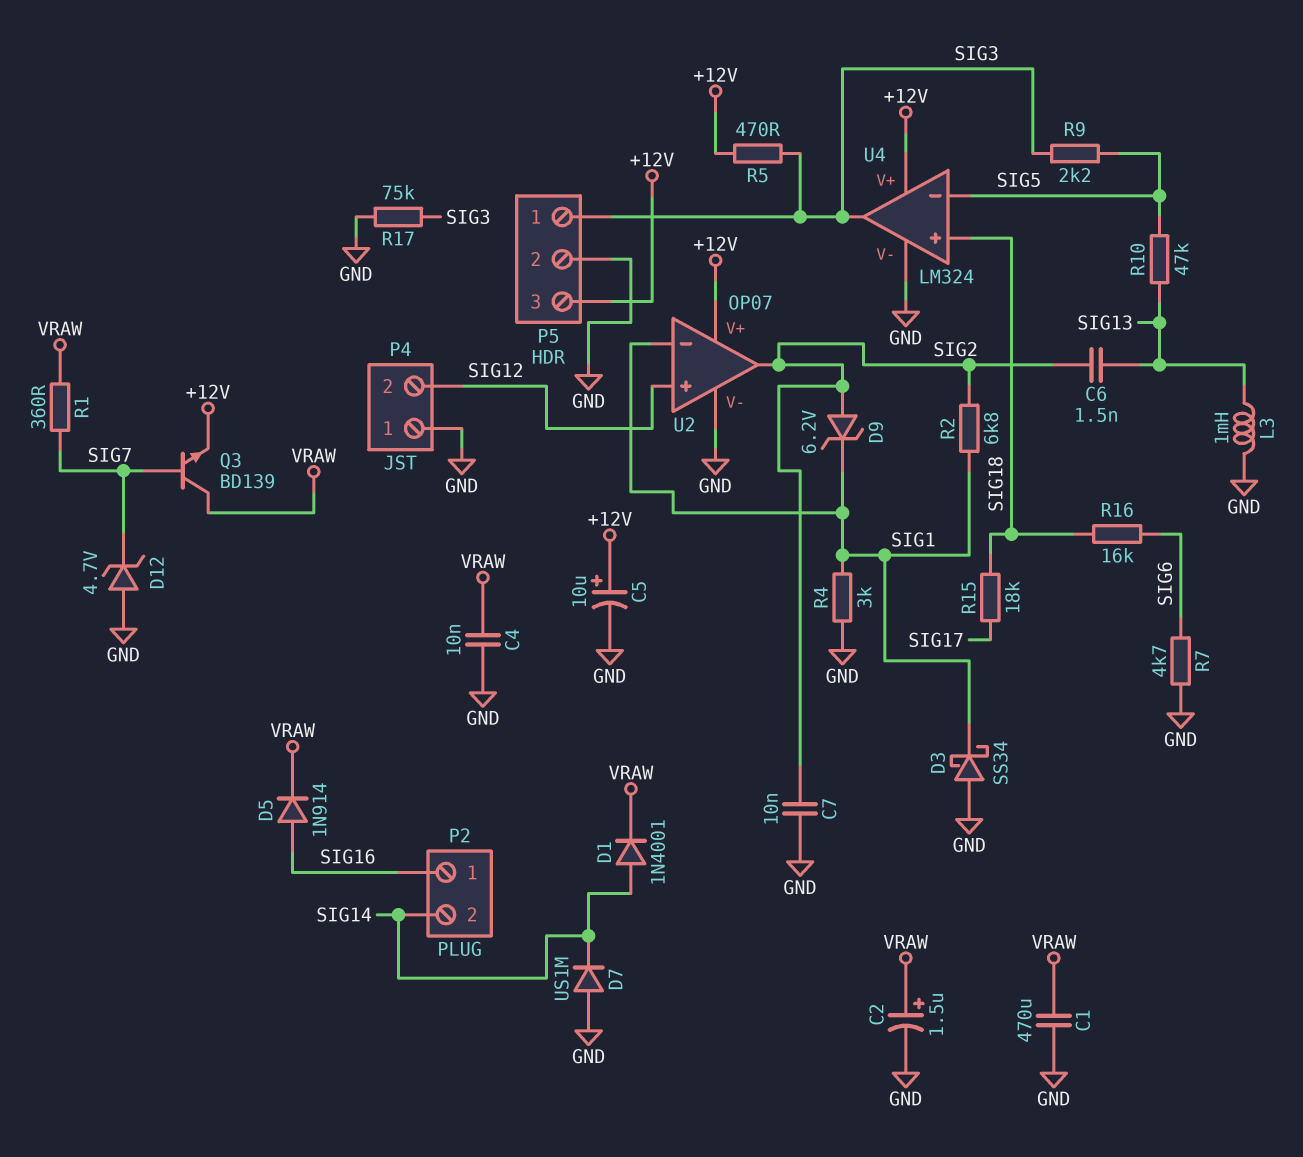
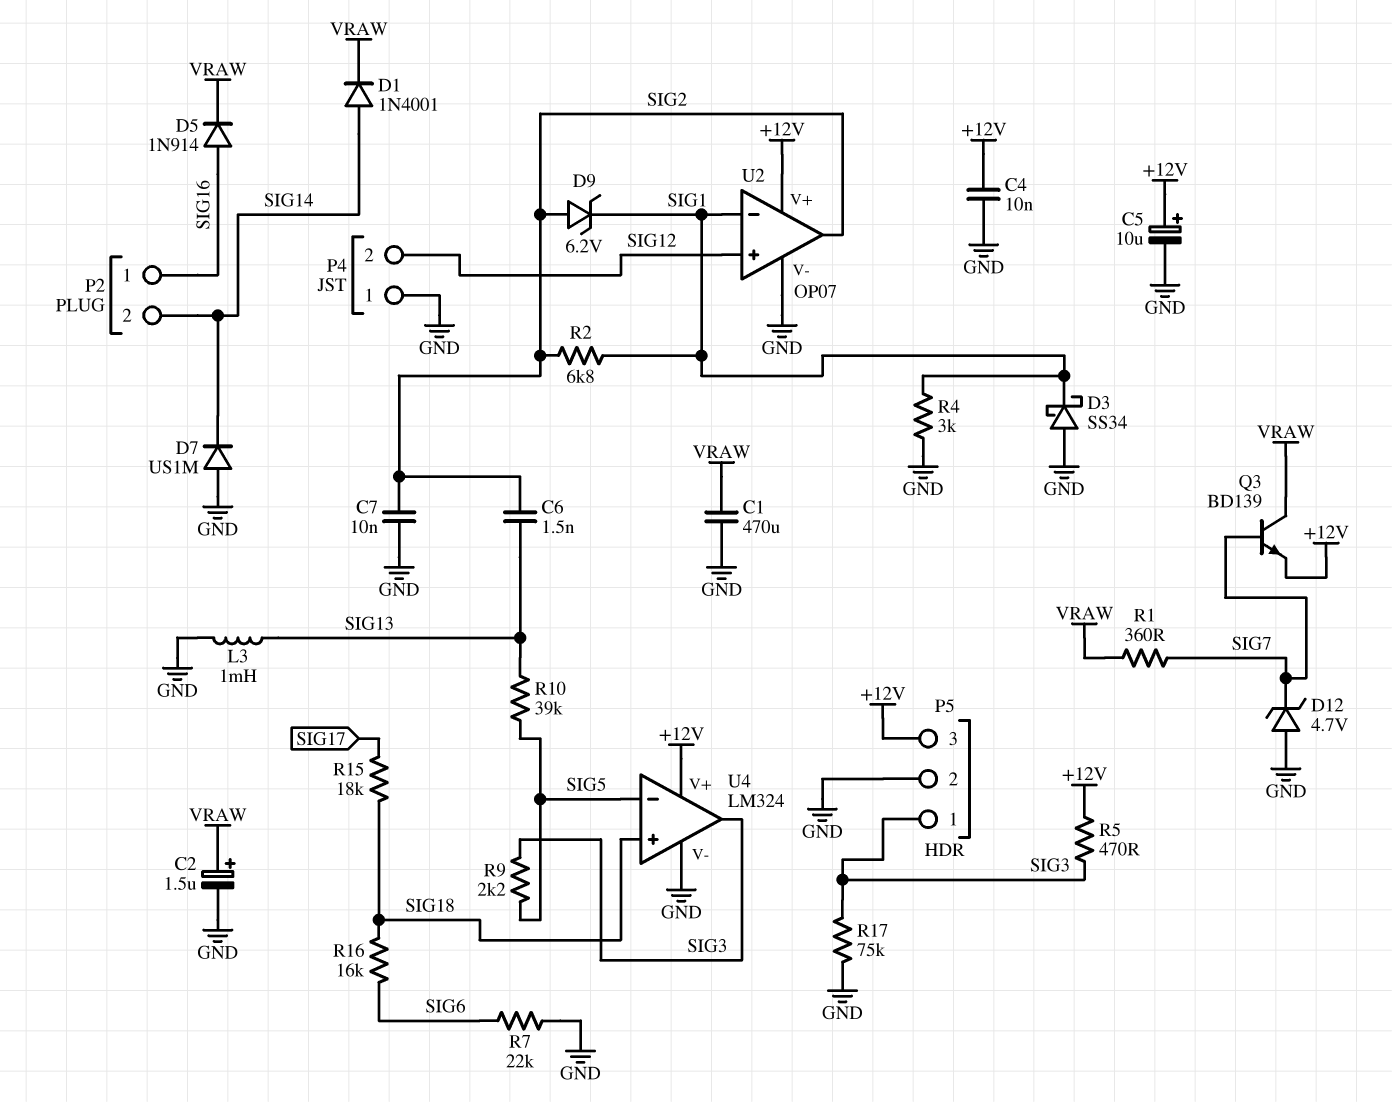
C4: 10nF (GND, VRAW) -> 10nF (+12V, GND)
R7: 4.7k (GND, SIG6) -> 22k (GND, SIG6)
R10: 47k (SIG5, SIG13) -> 39k (SIG5, SIG13)

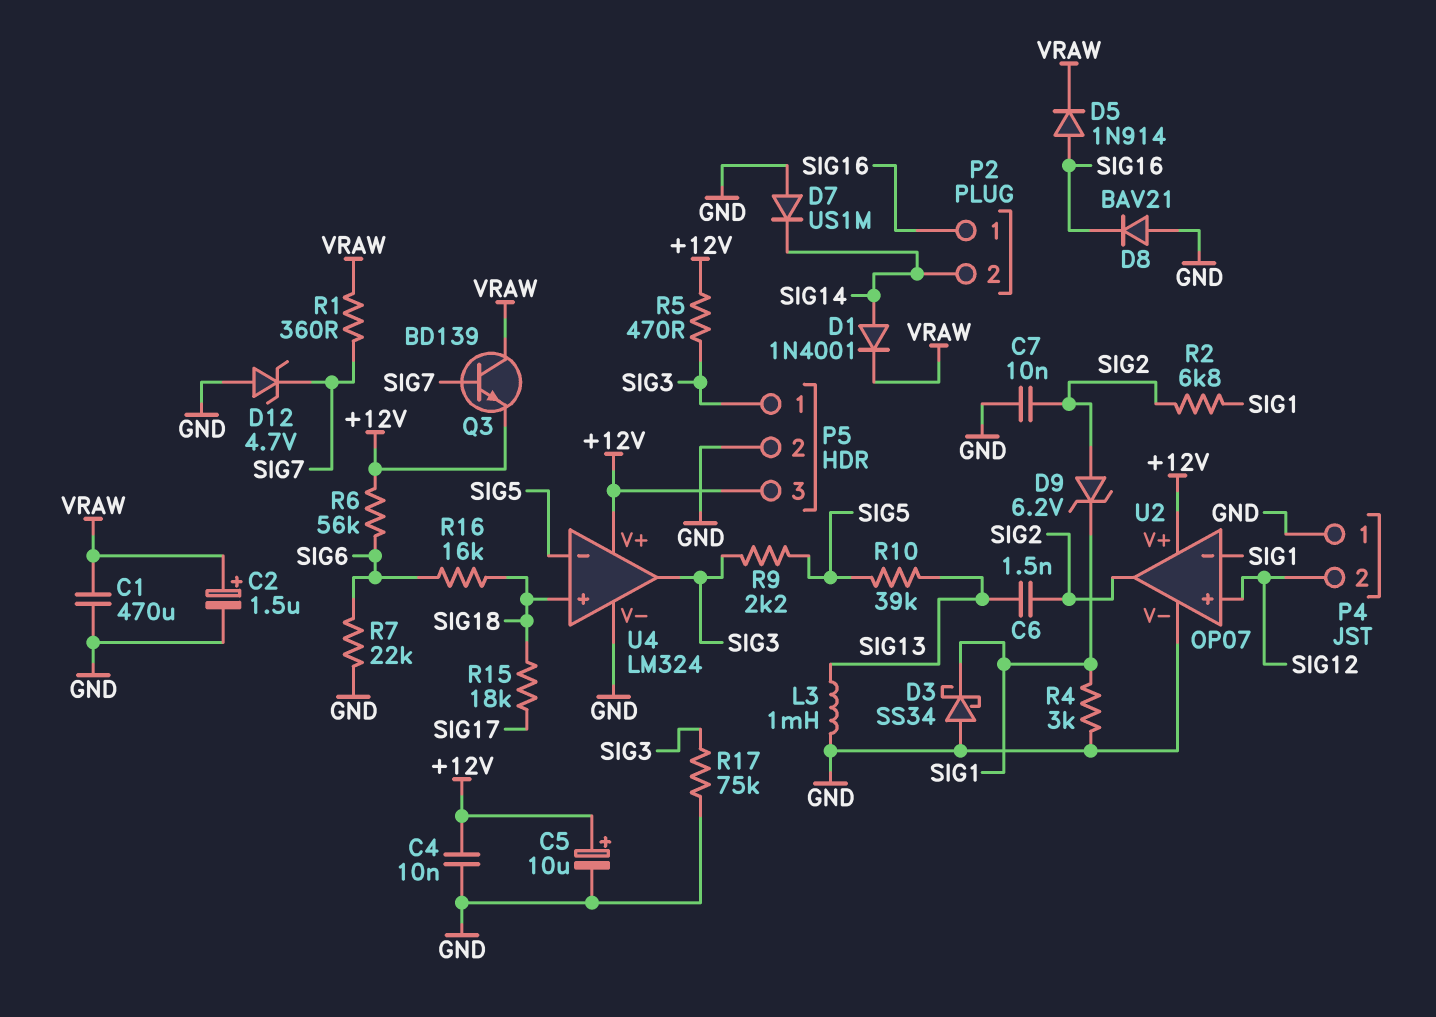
D8: none -> diode BAV21 (A GND, K SIG16)
R6: none -> 56k (+12V, SIG6)

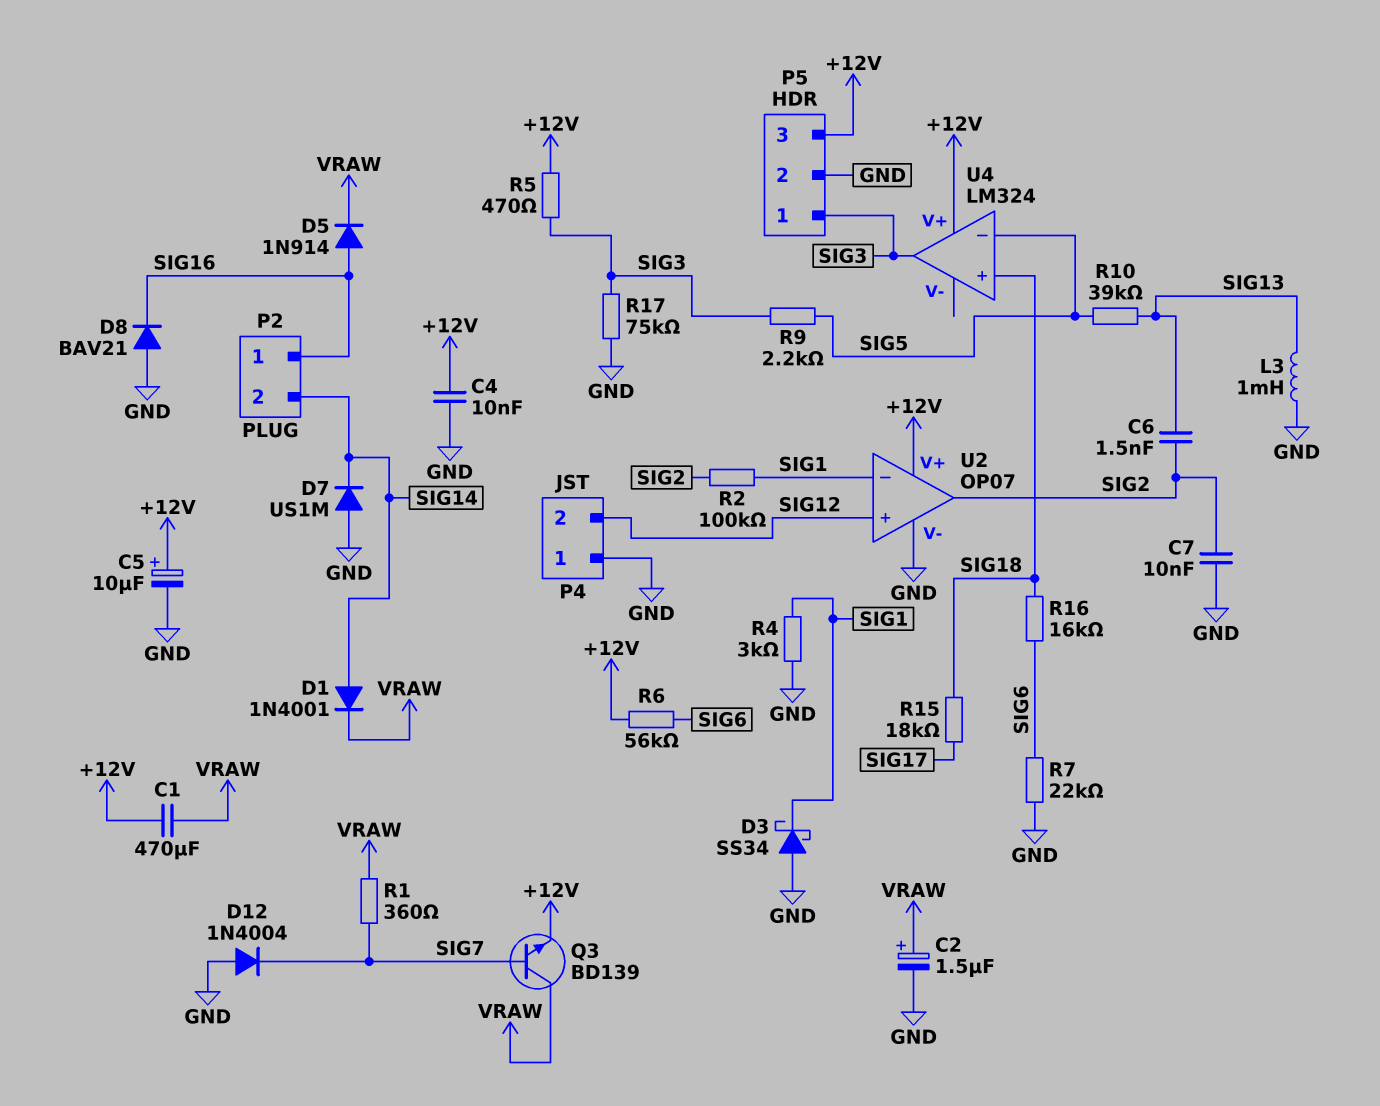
C1: 470uF (GND, VRAW) -> 470uF (+12V, VRAW)
D9: zener 6.2V (A SIG2, K SIG1) -> none
D12: zener 4.7V (A GND, K SIG7) -> diode 1N4004 (A GND, K SIG7)
R2: 6.8k (SIG1, SIG2) -> 100k (SIG1, SIG2)
U4 pin V-: GND -> none

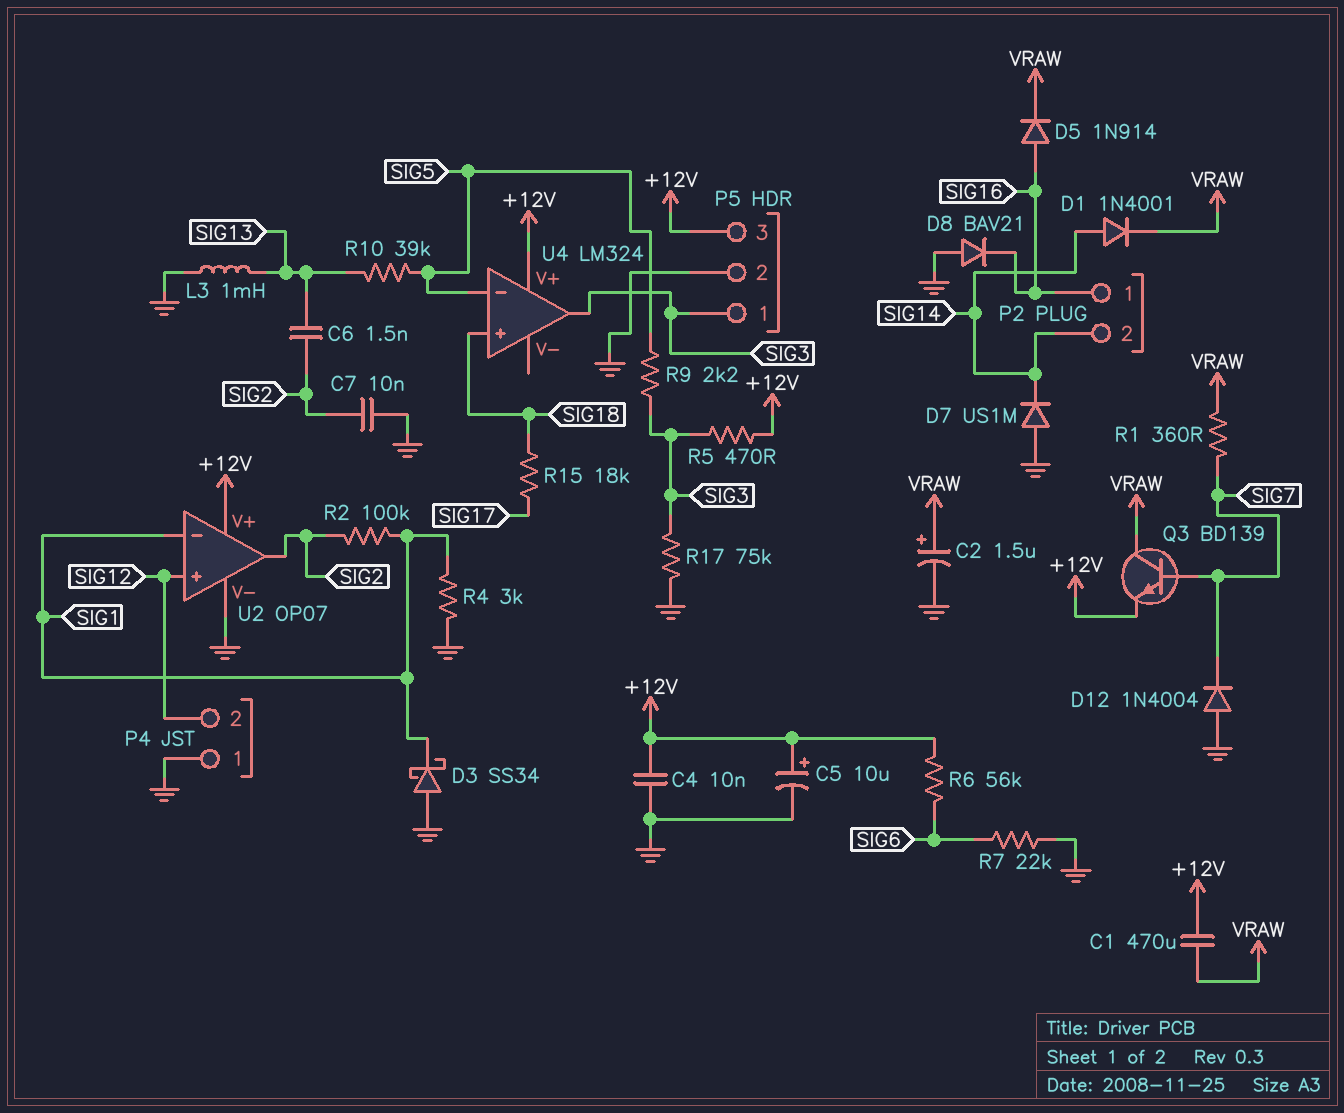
R16: 16k (SIG6, SIG18) -> none

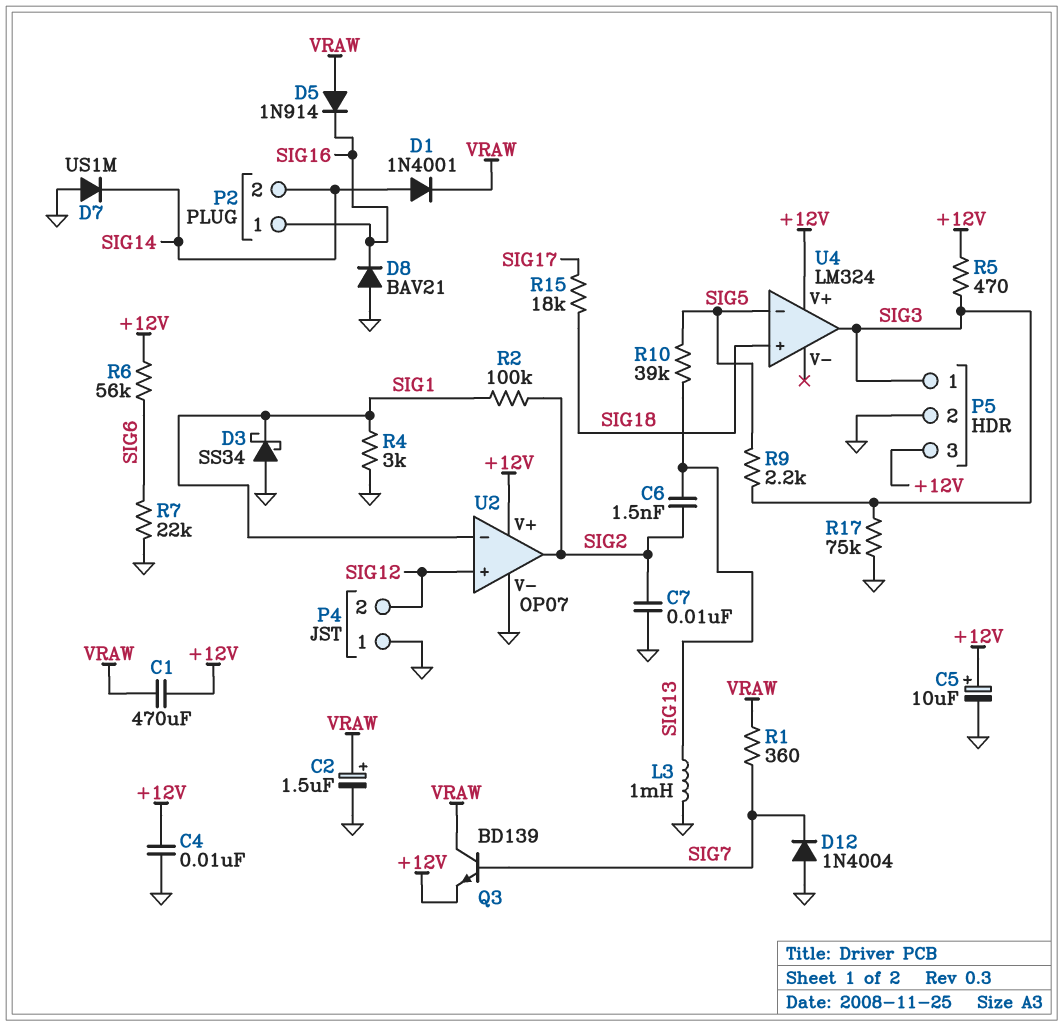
D5: diode 1N914 (A SIG16, K VRAW) -> diode 1N914 (A VRAW, K SIG16)

